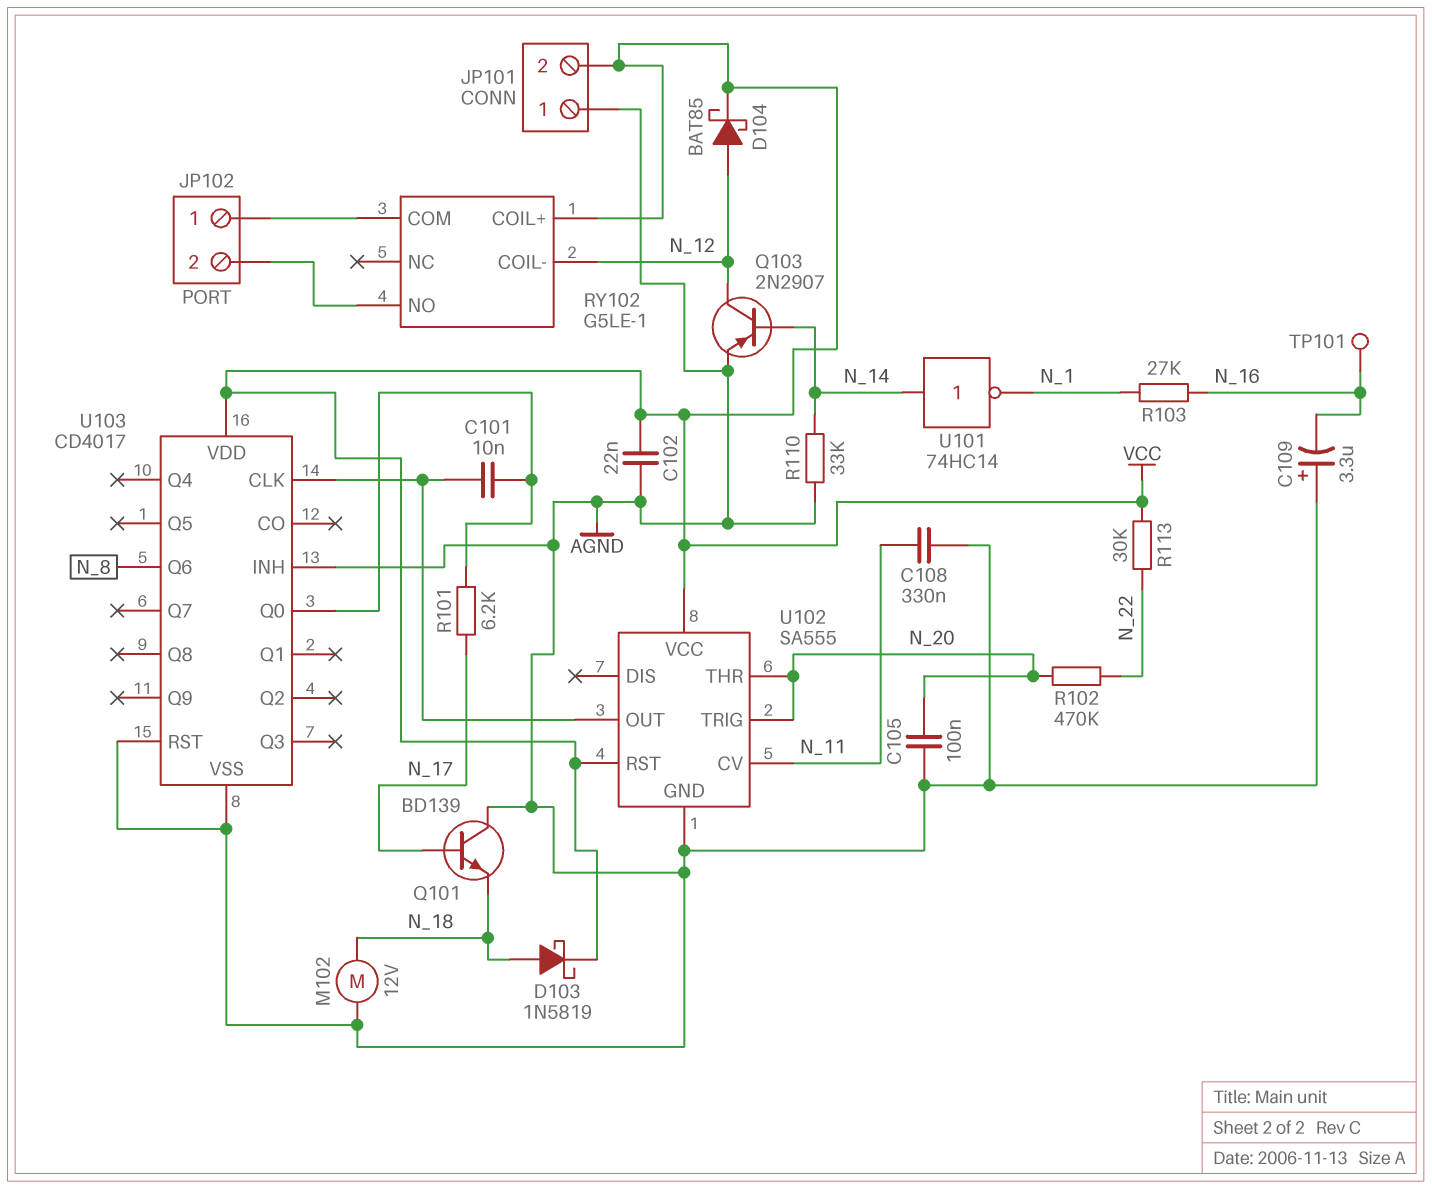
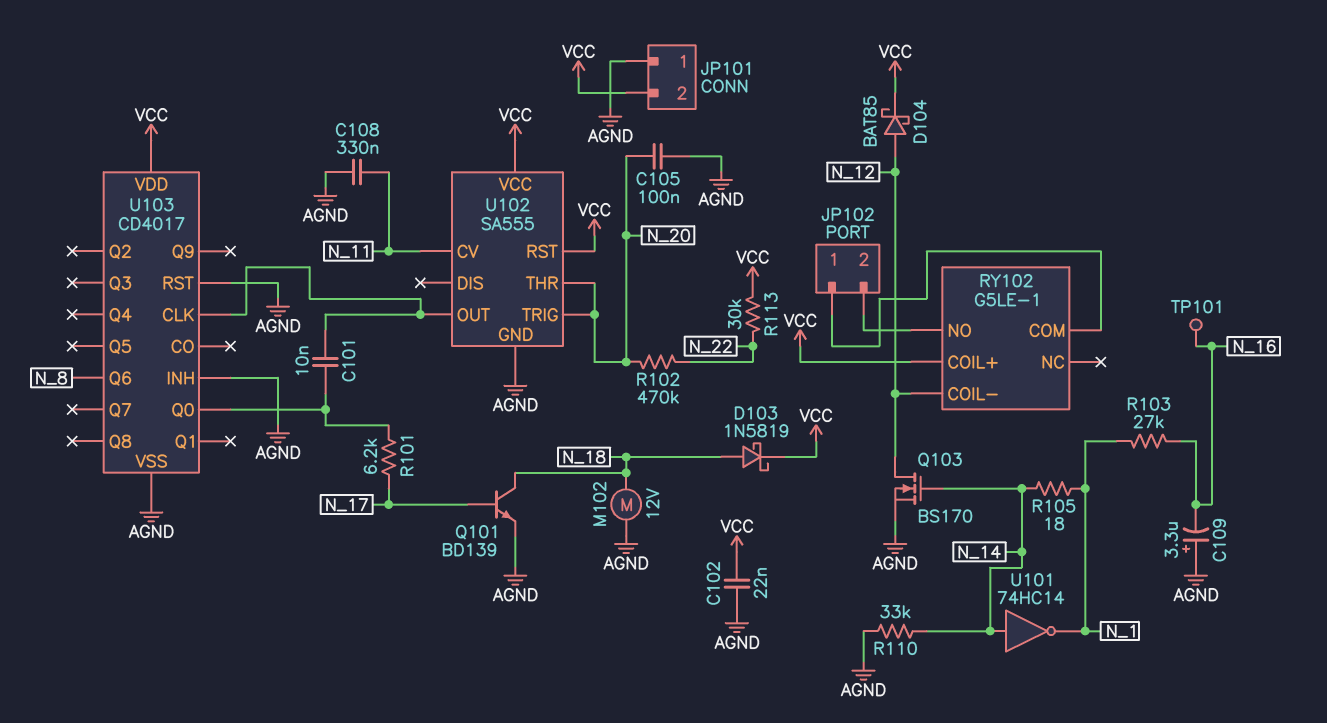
Q101: NPN BD139 (B N_17, C AGND, E N_18) -> NPN BD139 (B N_17, C N_18, E AGND)
Q103: PNP 2N2907 (B N_14, C N_12, E AGND) -> NMOS BS170 (G N_14, D N_12, S AGND)
R105: none -> 18 (N_1, N_14)

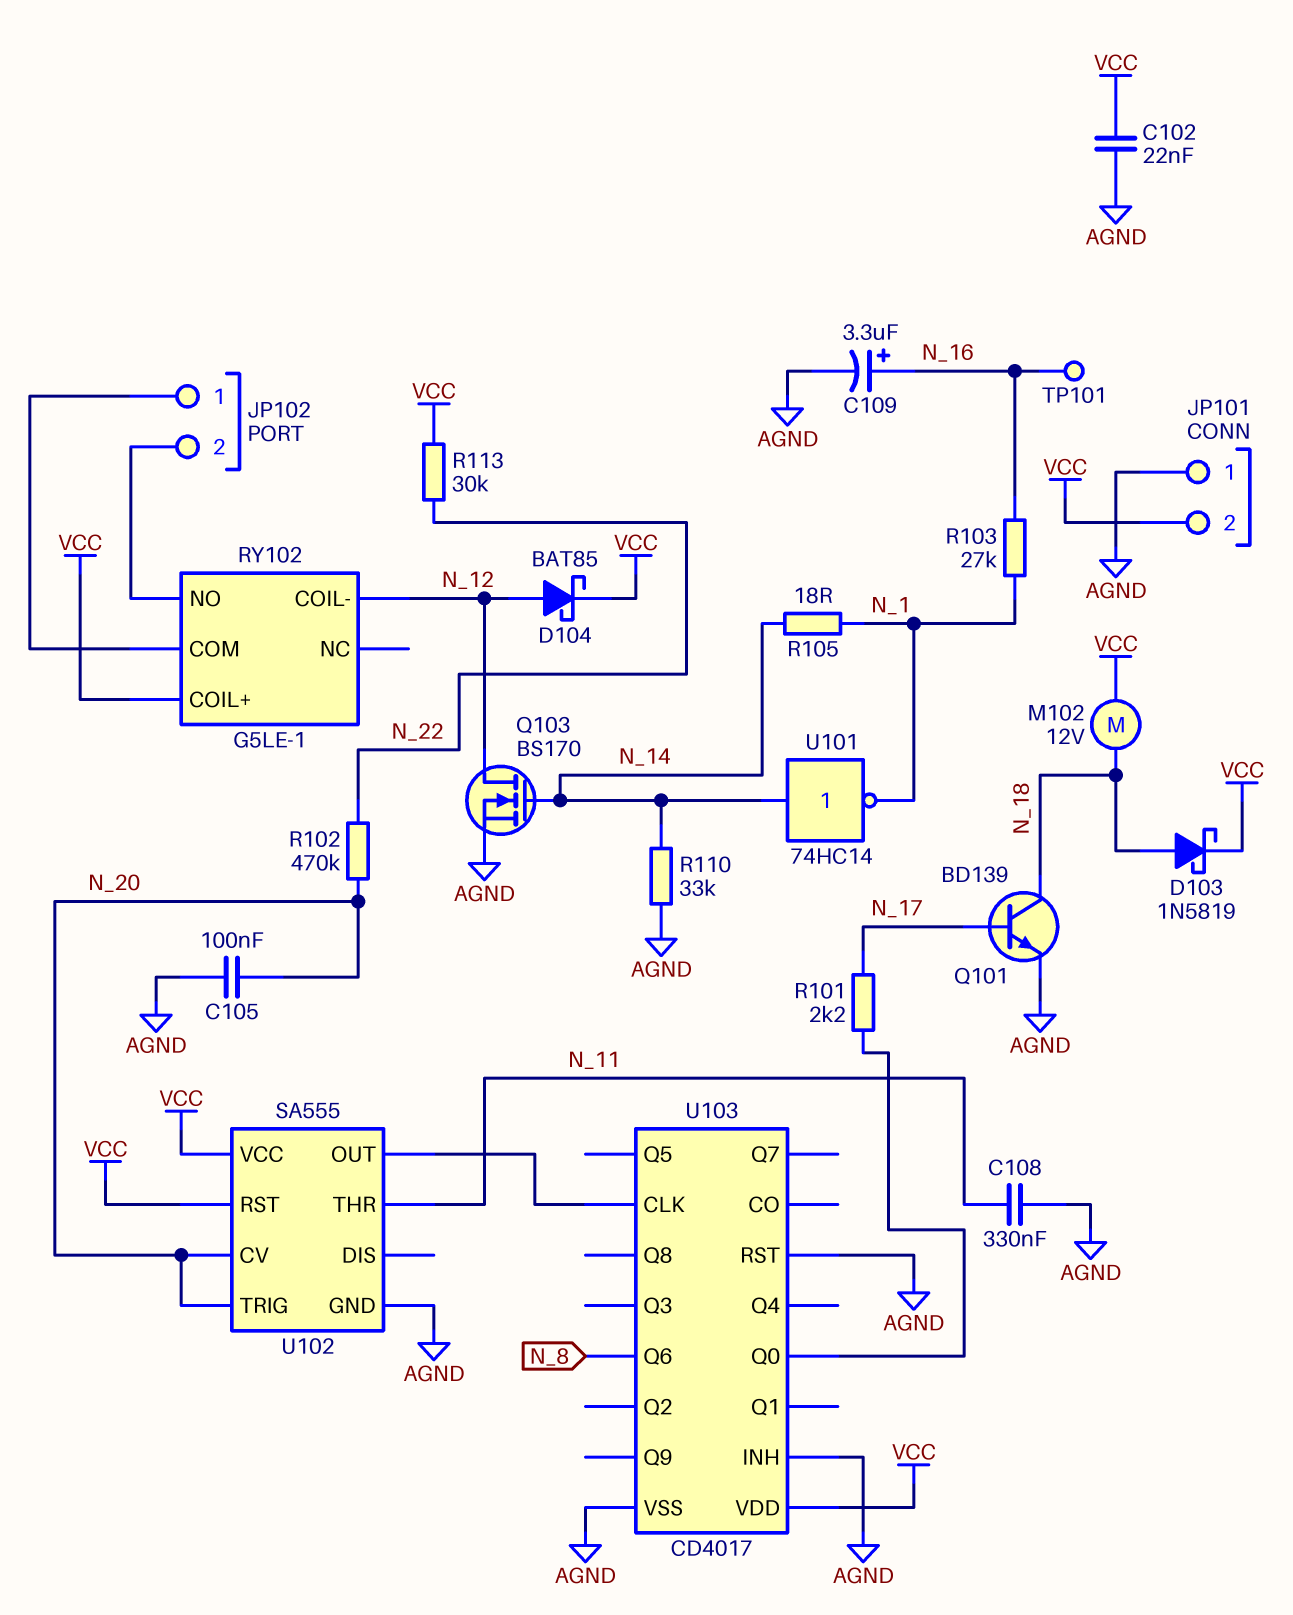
C101: 10nF (U102/OUT, U103/Q0) -> none
C109: 3.3uF (plus AGND, minus N_16) -> 3.3uF (plus N_16, minus AGND)
M102: motor 12V (AGND, N_18) -> motor 12V (N_18, VCC)
R101: 6.2k (N_17, U103/Q0) -> 2.2k (N_17, U103/Q0)
U102 pin CV: N_11 -> N_20
U102 pin THR: N_20 -> N_11

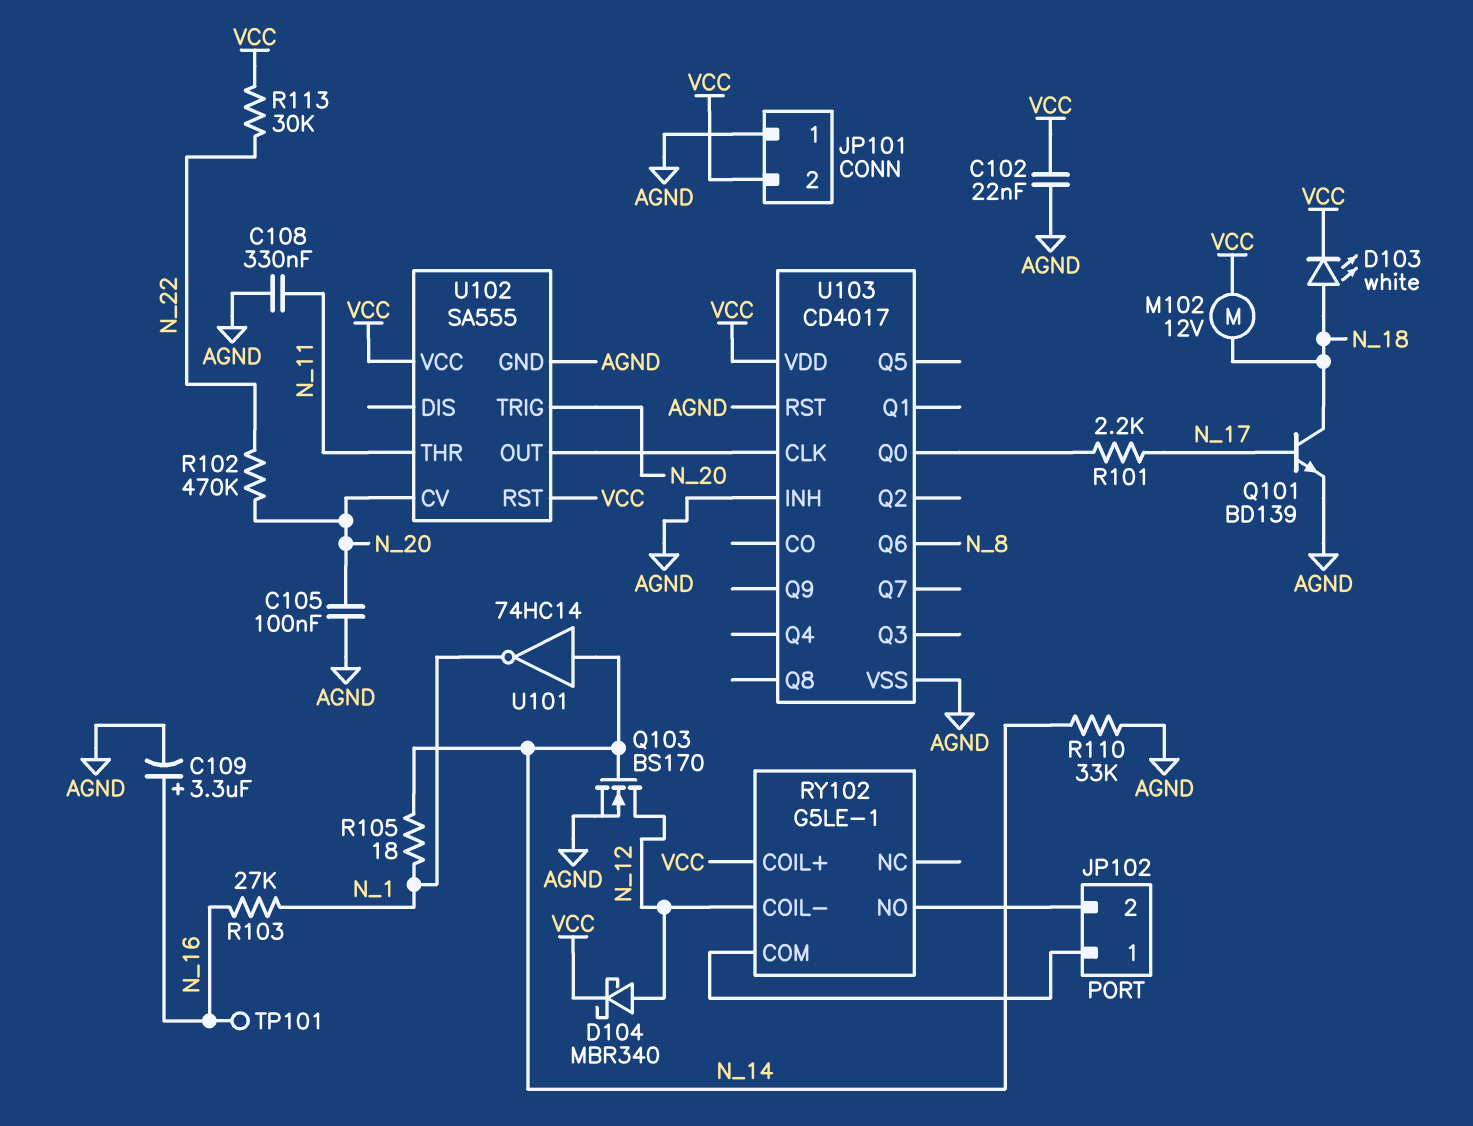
D103: schottky 1N5819 (A N_18, K VCC) -> LED white (A N_18, K VCC)
D104: schottky BAT85 (A N_12, K VCC) -> schottky MBR340 (A N_12, K VCC)

